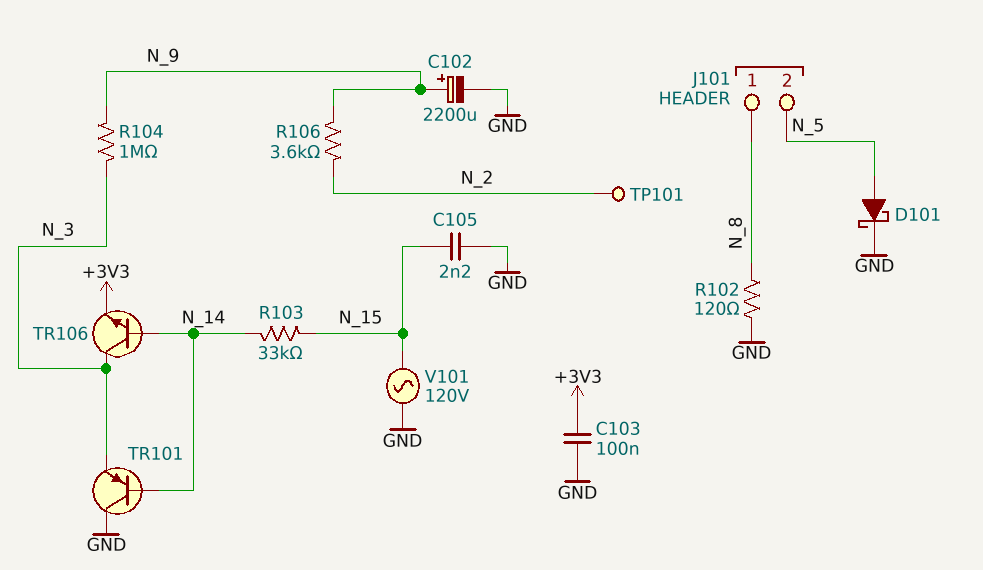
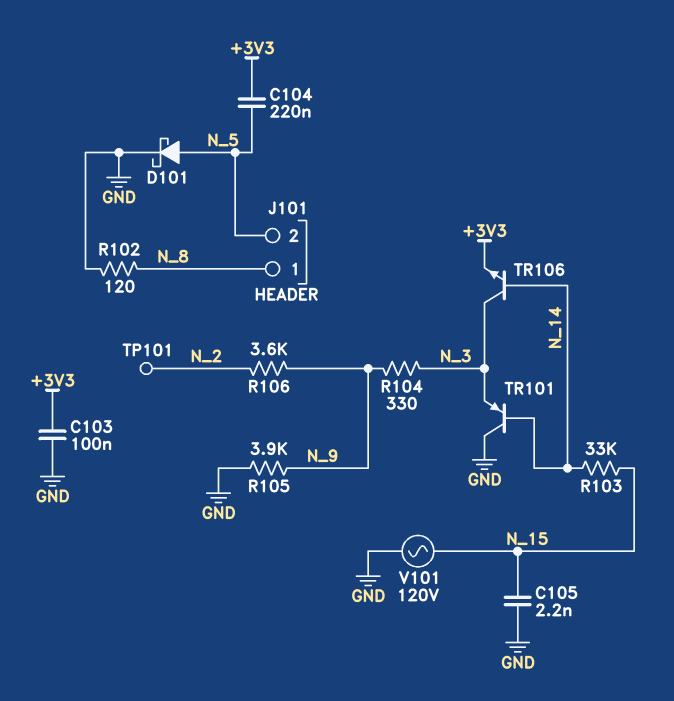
C102: 2200uF (plus N_9, minus GND) -> none
C104: none -> 220nF (+3V3, N_5)
R104: 1M (N_3, N_9) -> 330 (N_3, N_9)
R105: none -> 3.9k (GND, N_9)

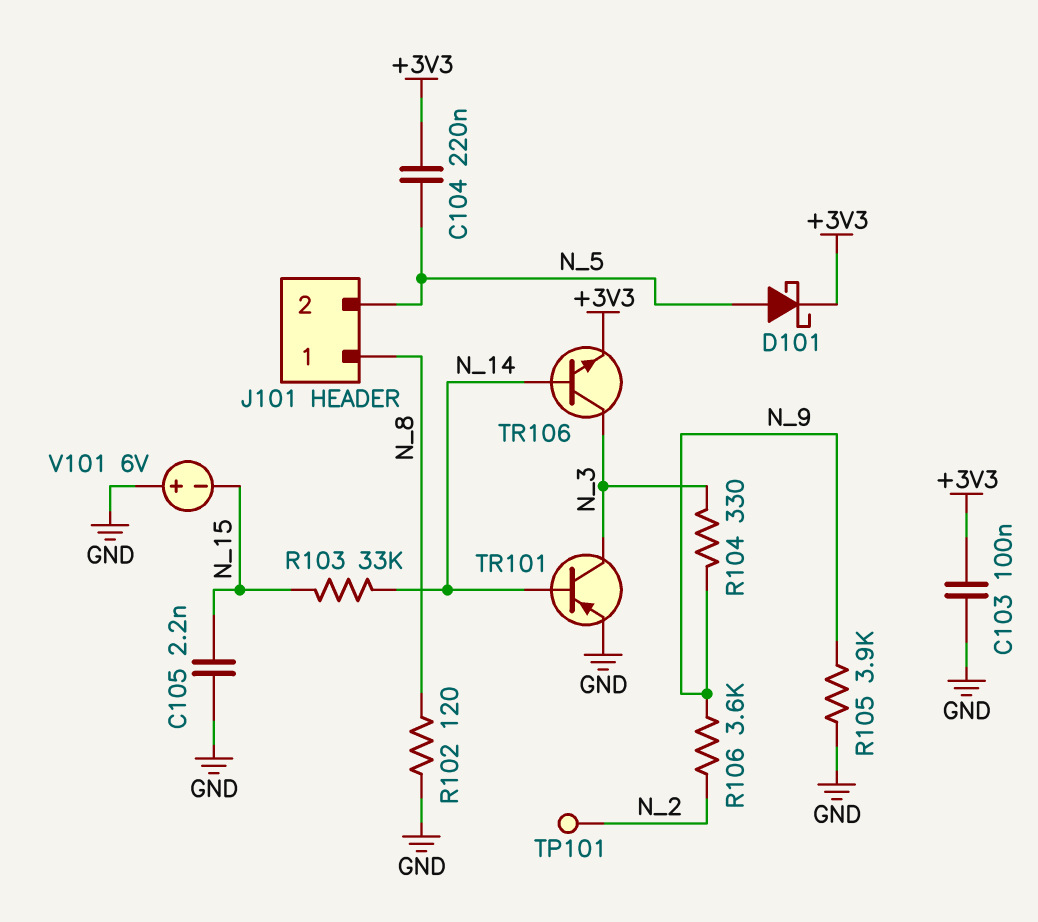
D101: schottky (A N_5, K GND) -> schottky (A N_5, K +3V3)
TR101: PNP (B N_14, C GND, E N_3) -> PNP (B N_14, C N_3, E GND)
V101: AC 120V (GND, N_15) -> 6V (plus GND, minus N_15)

